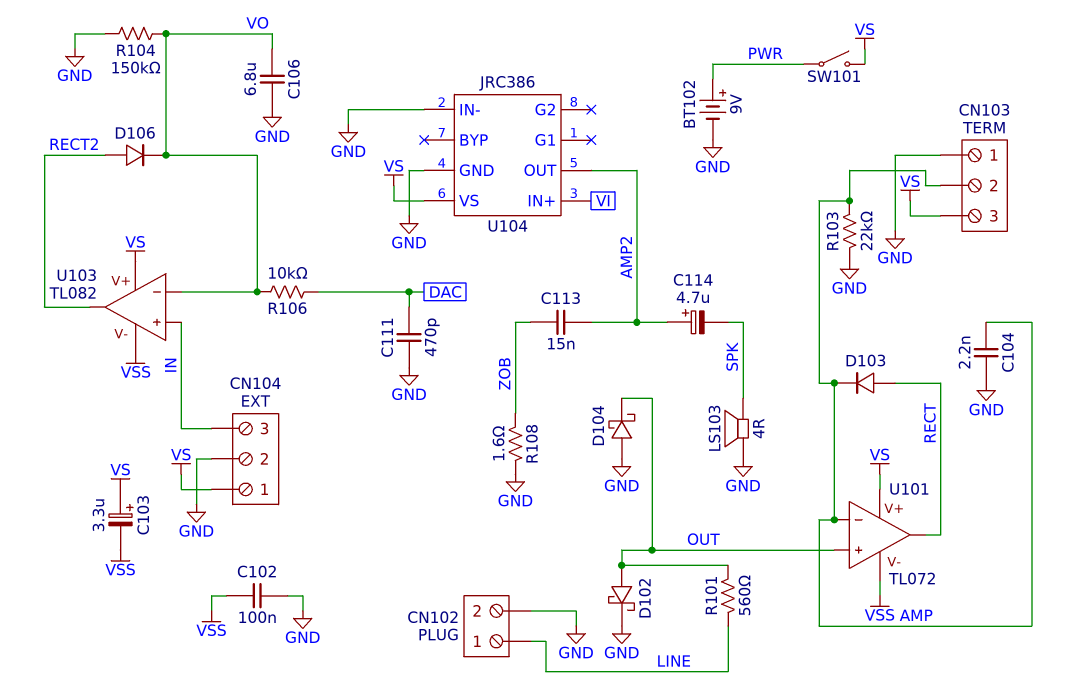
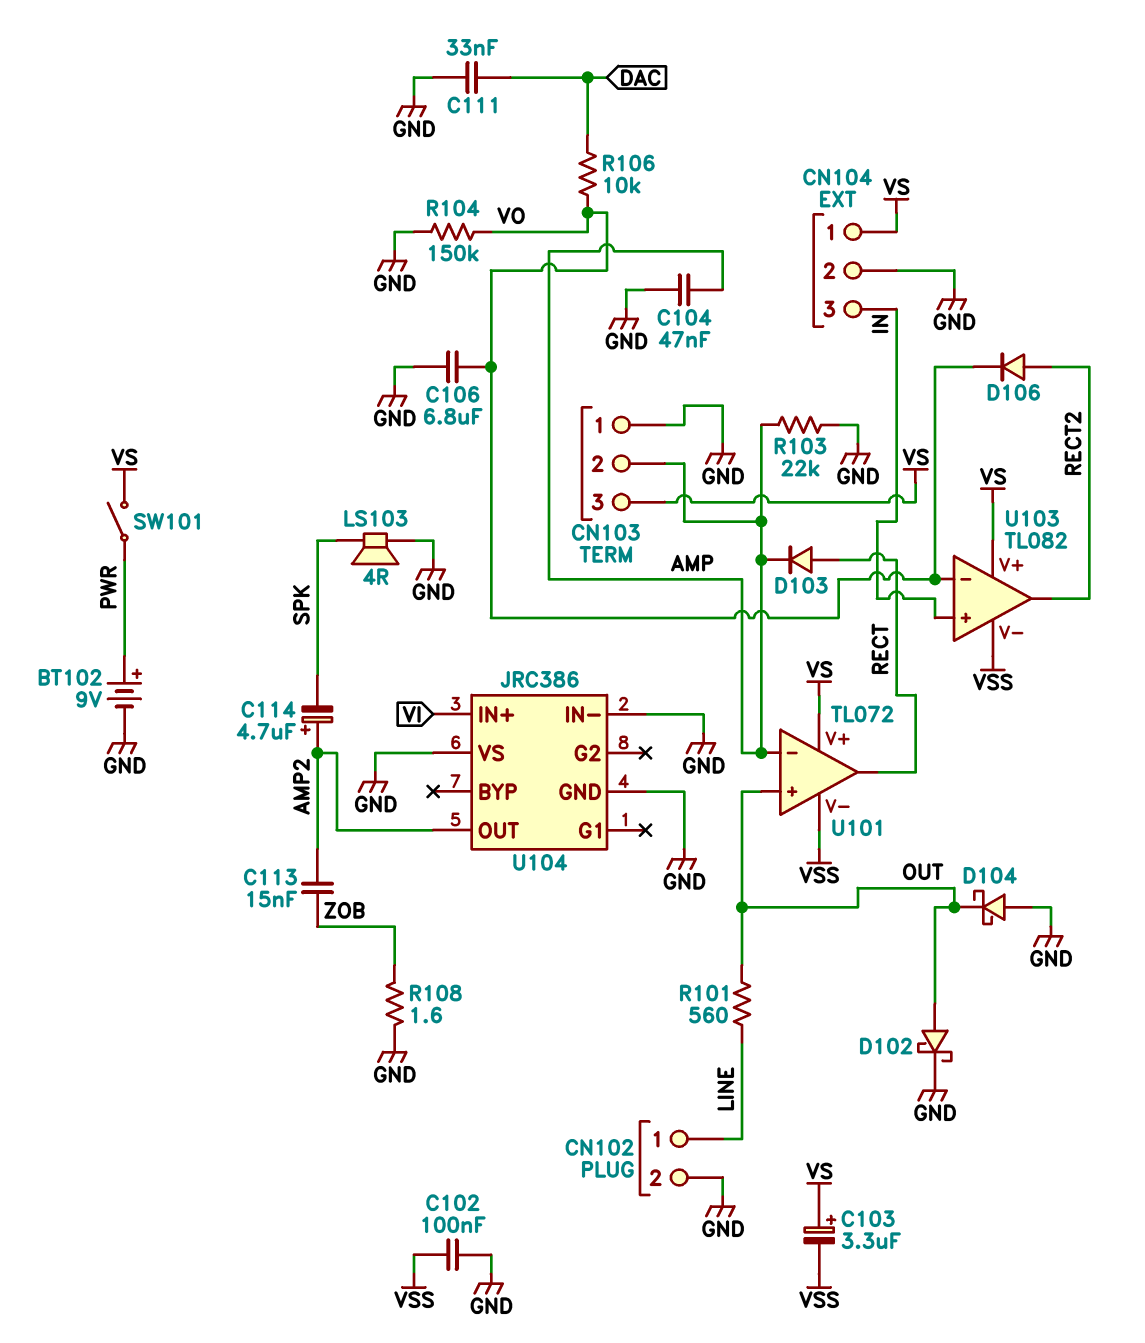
C104: 2.2nF (AMP, GND) -> 47nF (AMP, GND)
C111: 470pF (DAC, GND) -> 33nF (DAC, GND)
U104 pin VS: VS -> GND

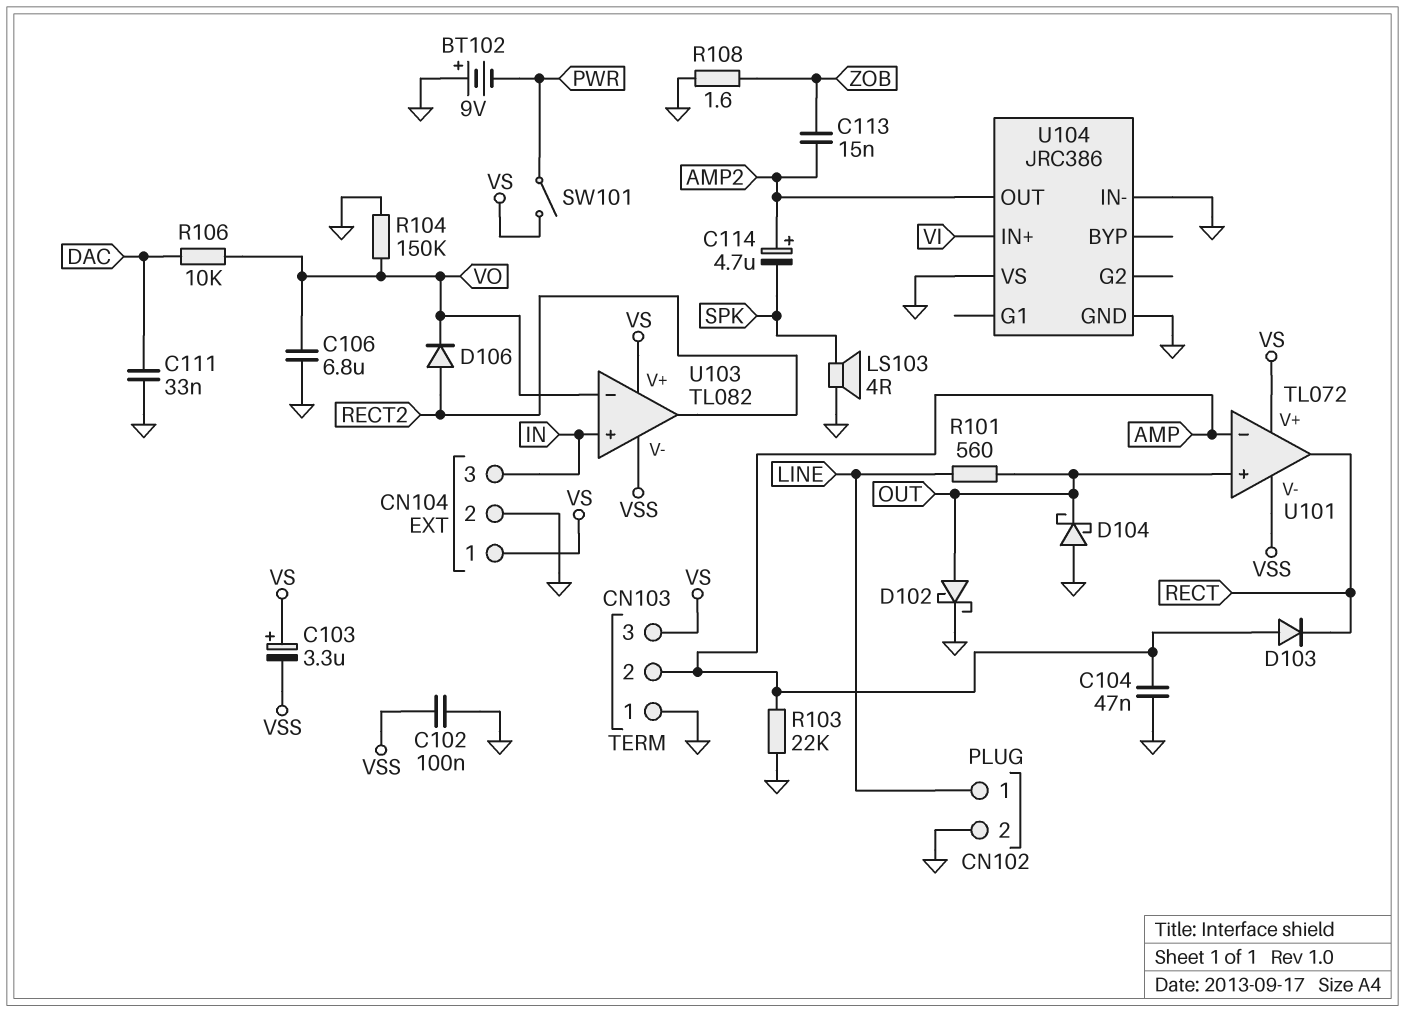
BT102: 9V (plus PWR, minus GND) -> 9V (plus GND, minus PWR)
D103: diode (A RECT, K AMP) -> diode (A AMP, K RECT)

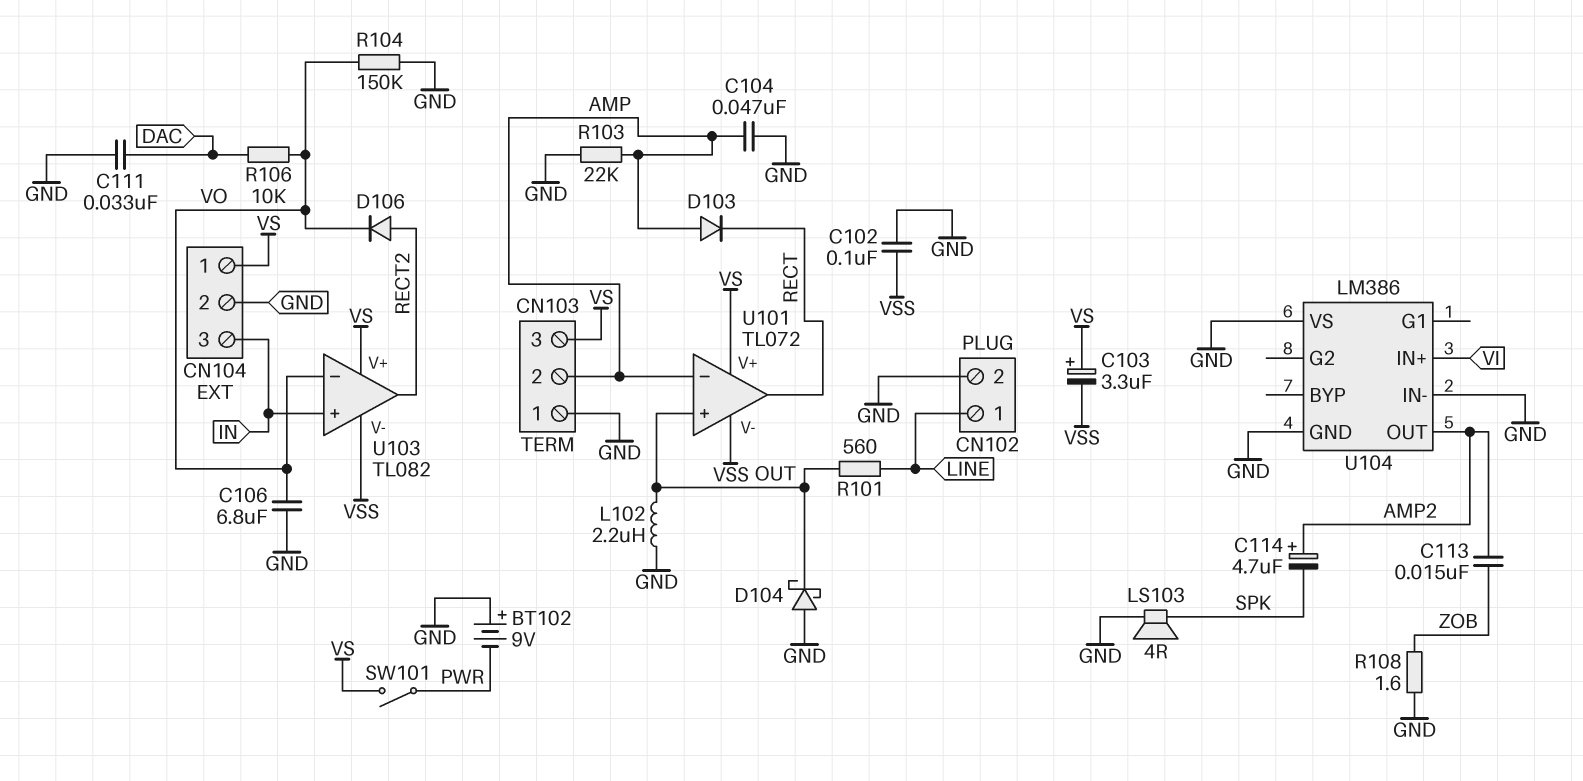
D102: schottky (A OUT, K GND) -> none
L102: none -> 2.2uH (GND, OUT)
U104: JRC386 -> LM386

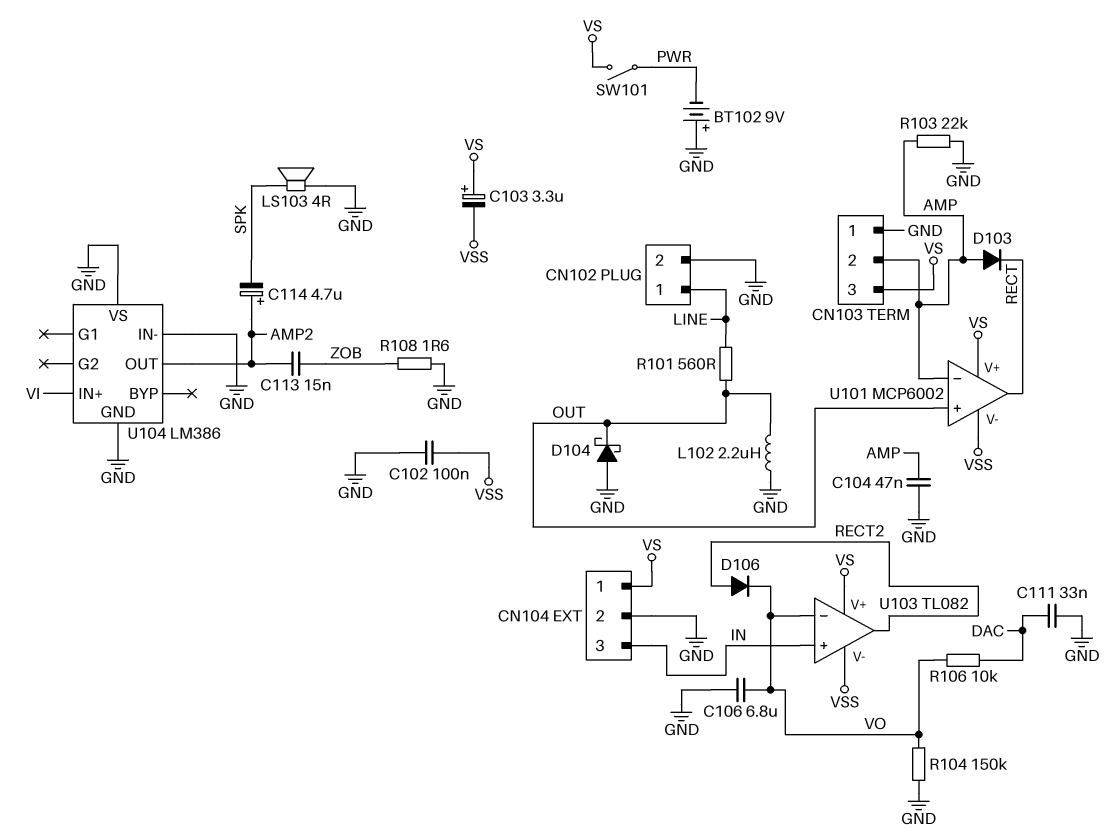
U101: TL072 -> MCP6002

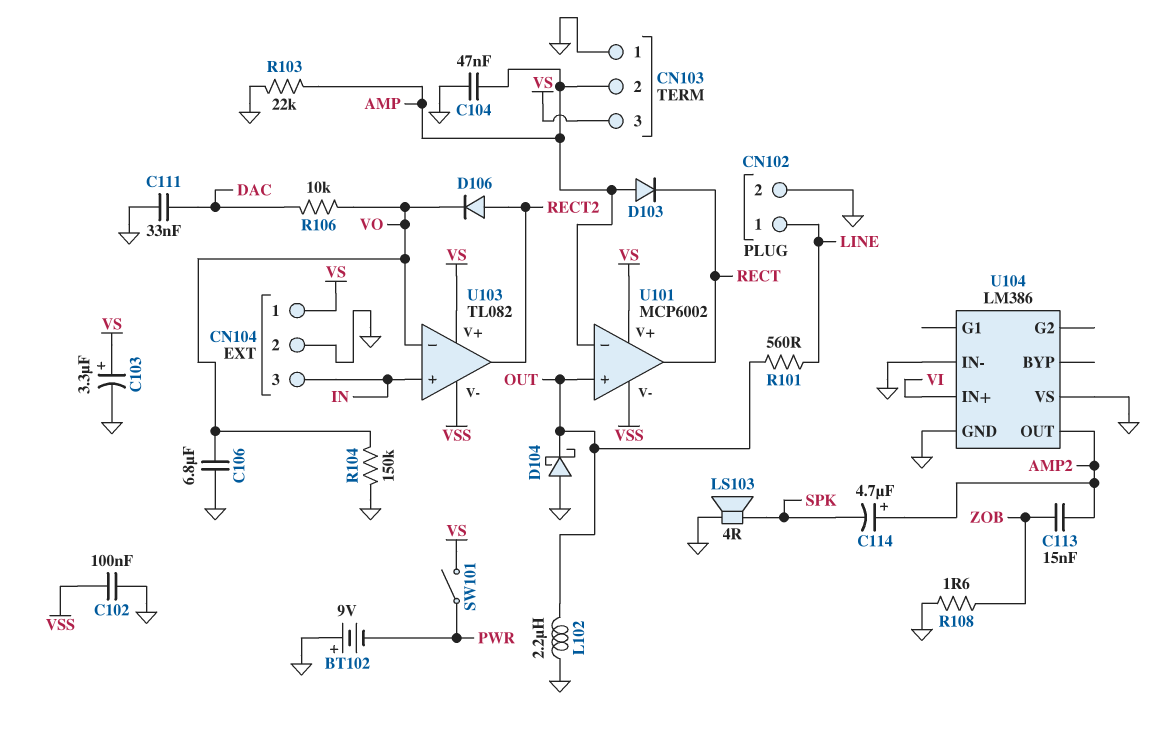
C103: 3.3uF (plus VS, minus VSS) -> 3.3uF (plus VS, minus GND)

